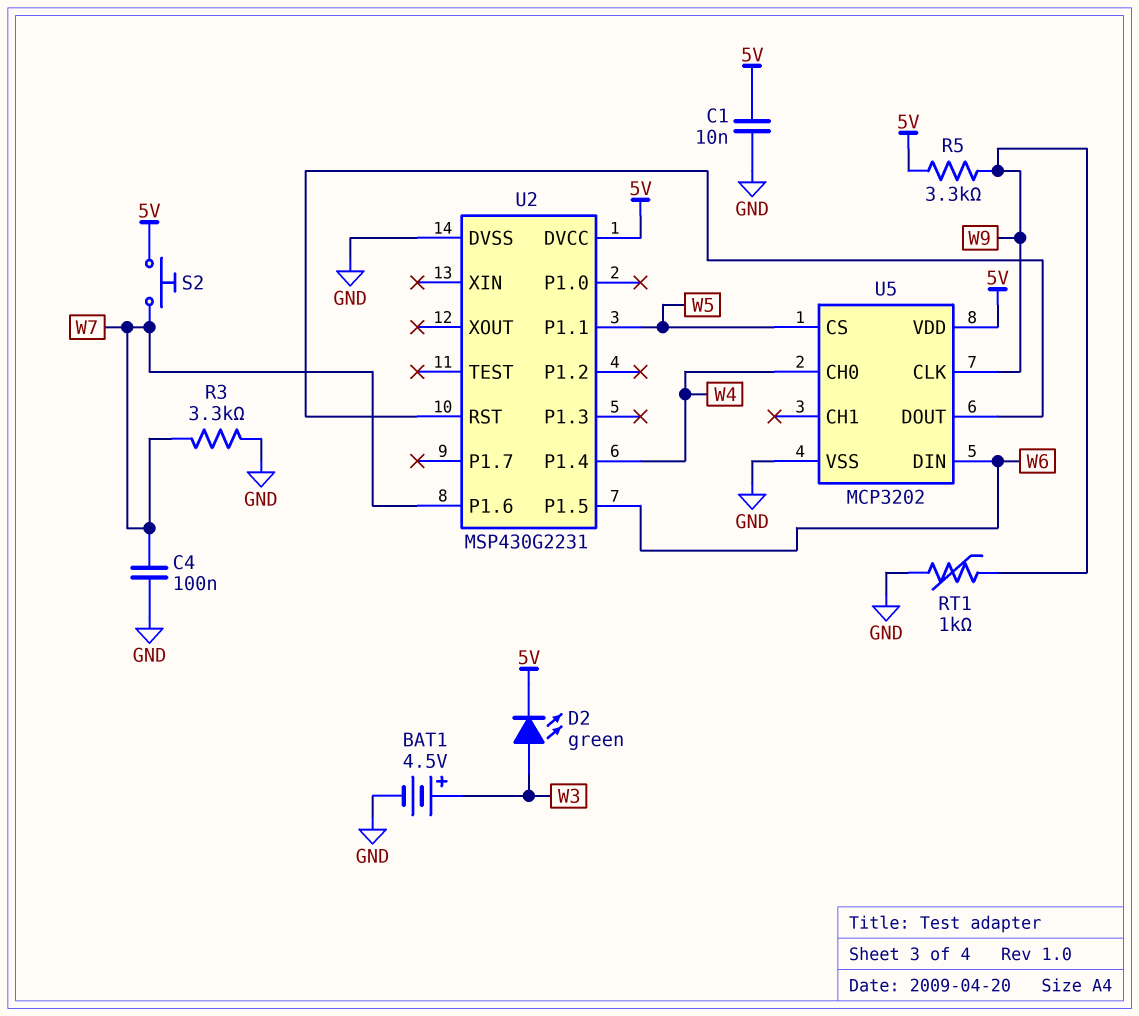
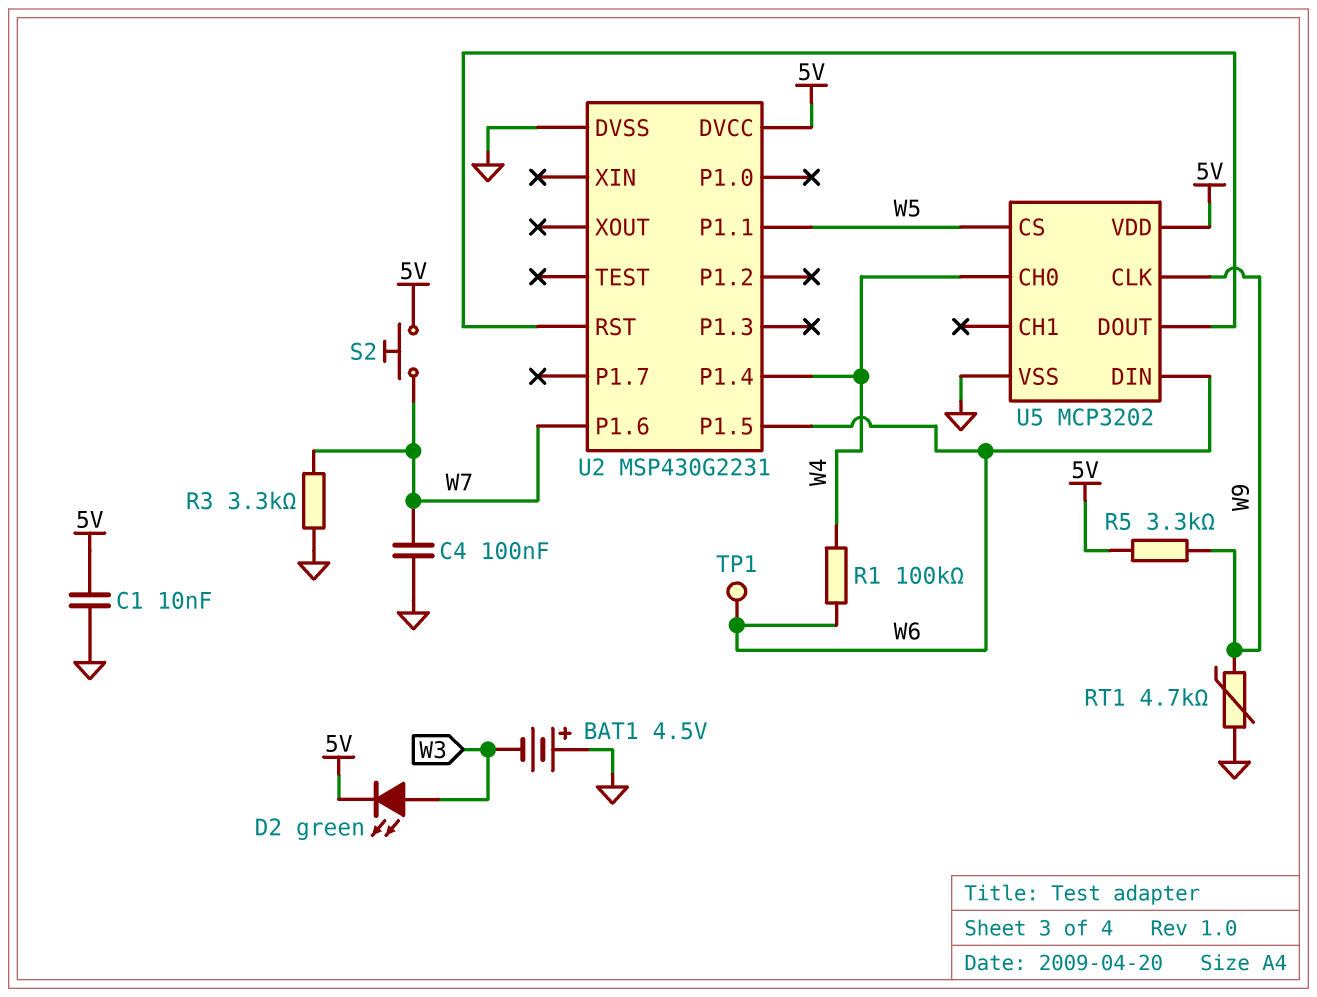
BAT1: 4.5V (plus W3, minus GND) -> 4.5V (plus GND, minus W3)
R1: none -> 100k (W4, W6)
RT1: 1k (GND, W9) -> 4.7k (GND, W9)
TP1: none -> test point (W6)

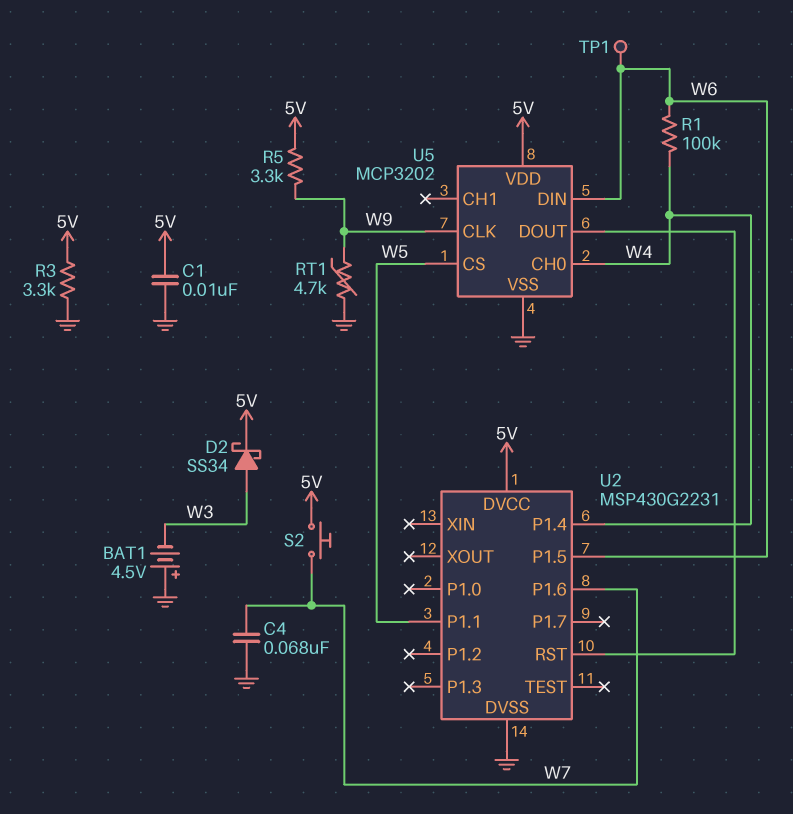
C4: 100nF (GND, W7) -> 68nF (GND, W7)
D2: LED green (A W3, K 5V) -> schottky SS34 (A W3, K 5V)
R3: 3.3k (GND, W7) -> 3.3k (5V, GND)

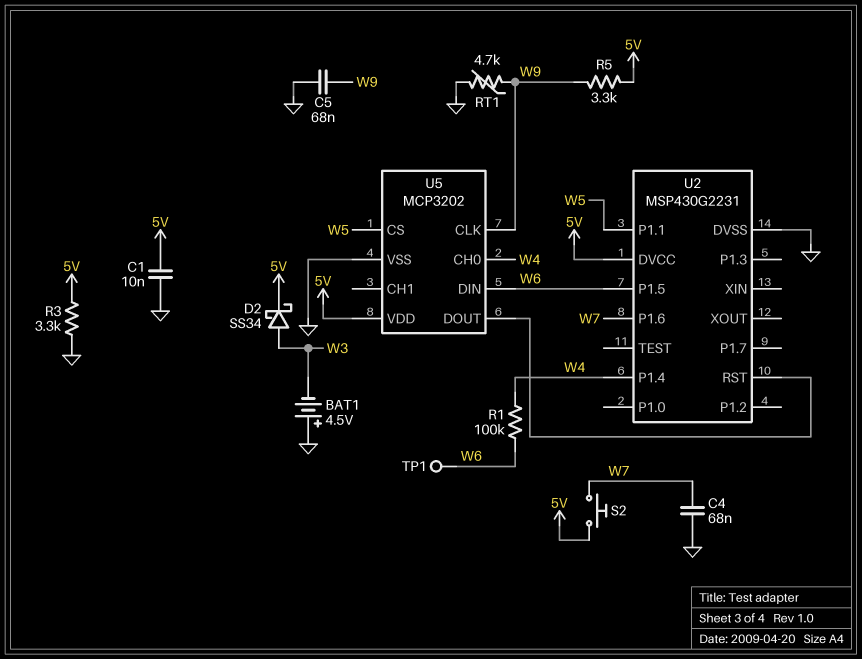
C5: none -> 68nF (GND, W9)

